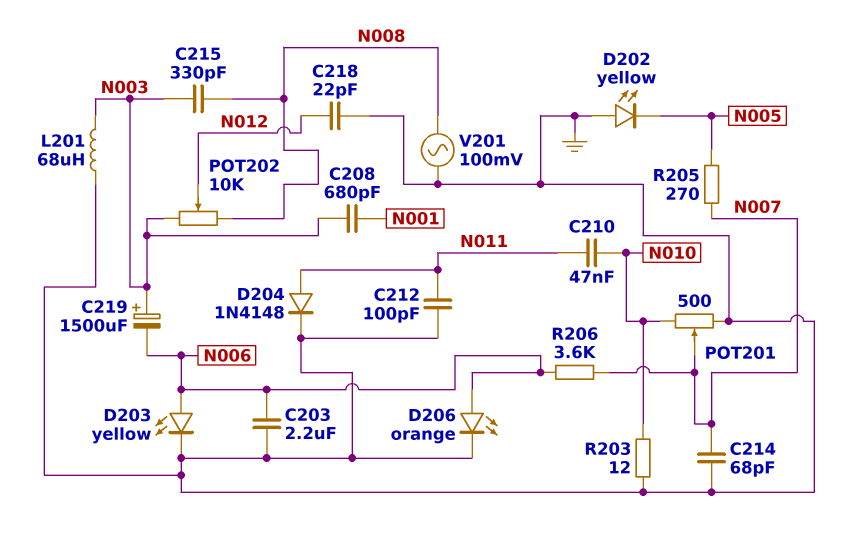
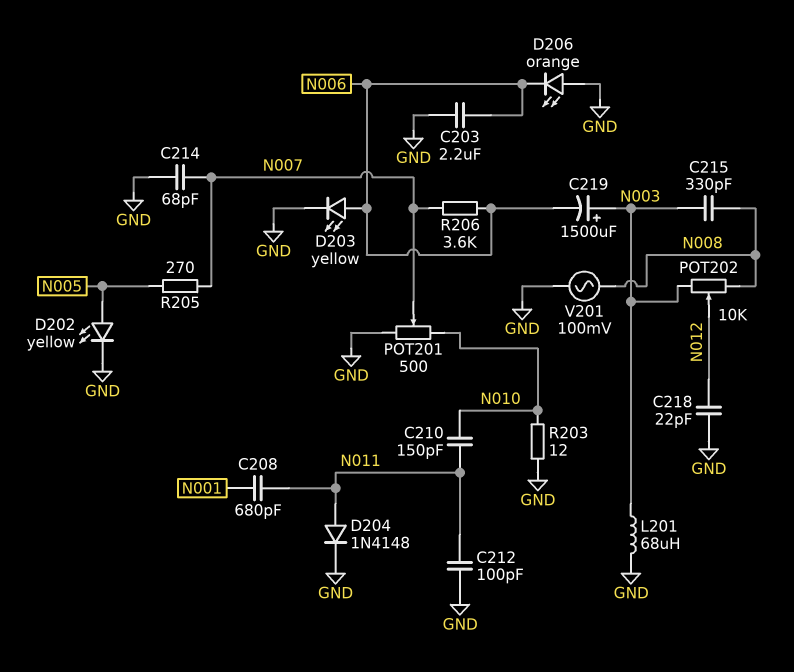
C208: 680pF (N001, N003) -> 680pF (N001, N011)
C210: 47nF (N010, N011) -> 150pF (N010, N011)
D202: LED yellow (A GND, K N005) -> LED yellow (A N005, K GND)
D206: LED orange (A N006, K GND) -> LED orange (A GND, K N006)

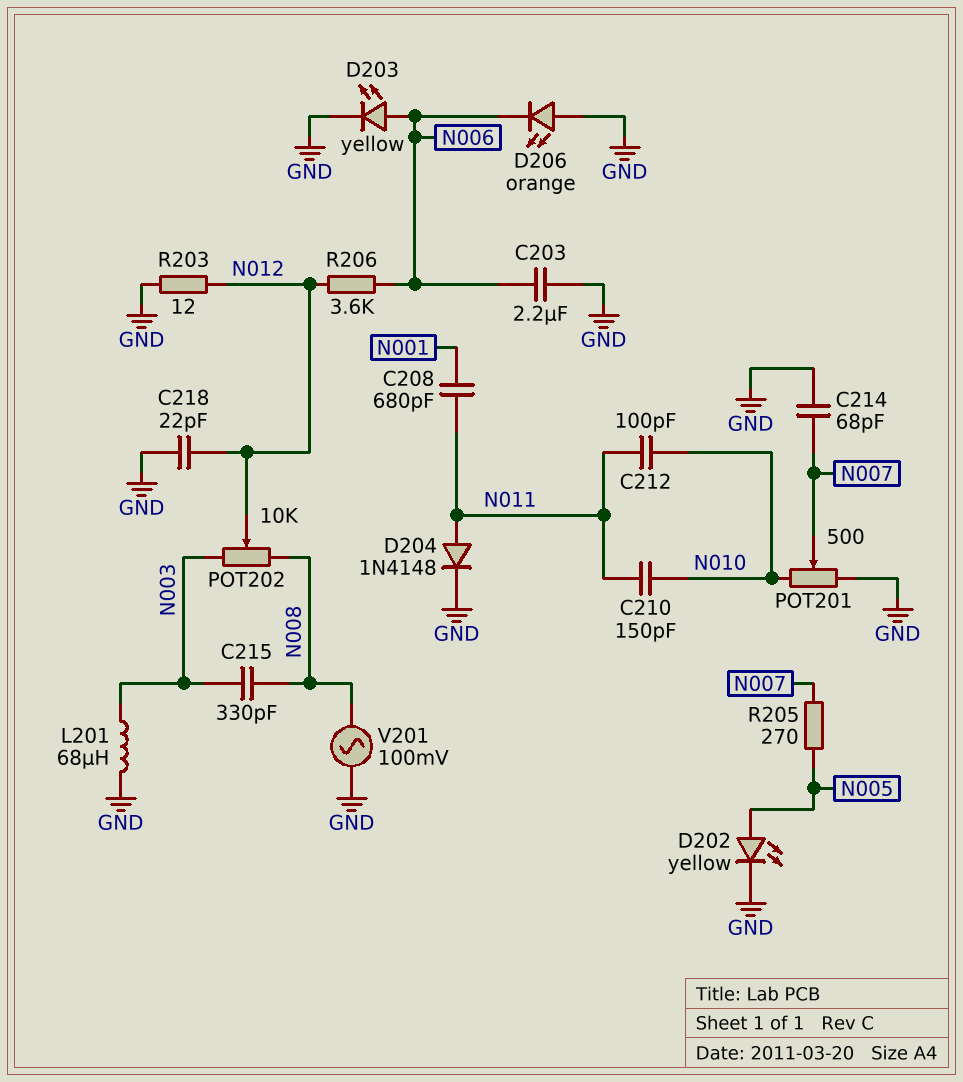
C212: 100pF (GND, N011) -> 100pF (N010, N011)
C219: 1500uF (plus N003, minus N006) -> none
R203: 12 (GND, N010) -> 12 (GND, N012)
R206: 3.6k (N006, N007) -> 3.6k (N006, N012)

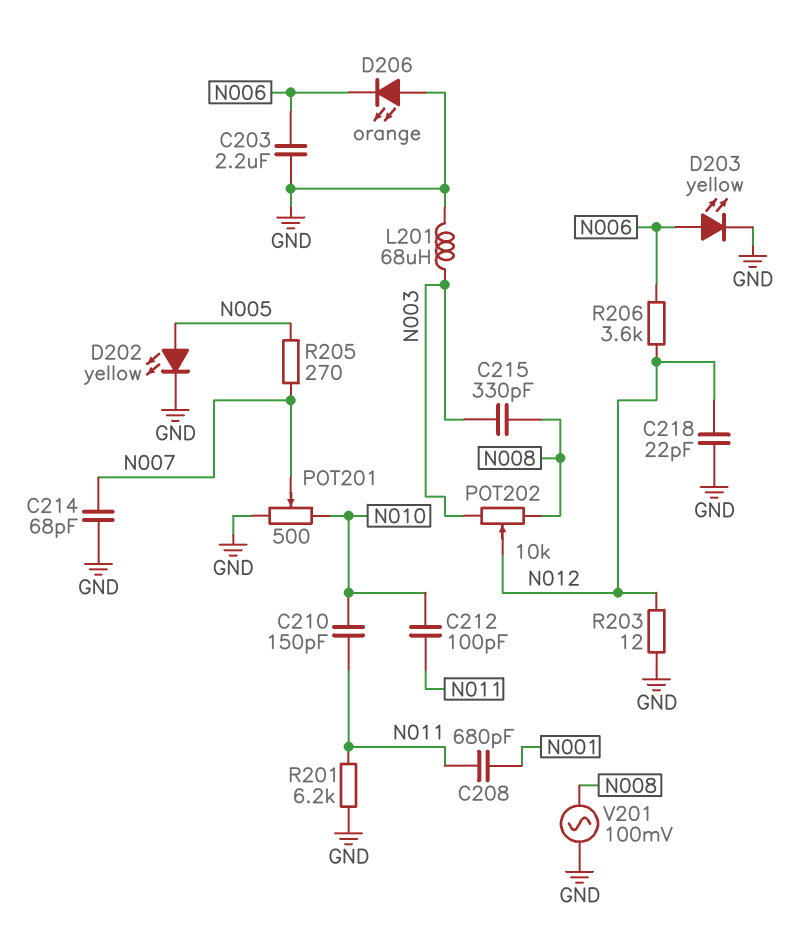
D204: diode 1N4148 (A N011, K GND) -> none
R201: none -> 6.2k (GND, N011)

